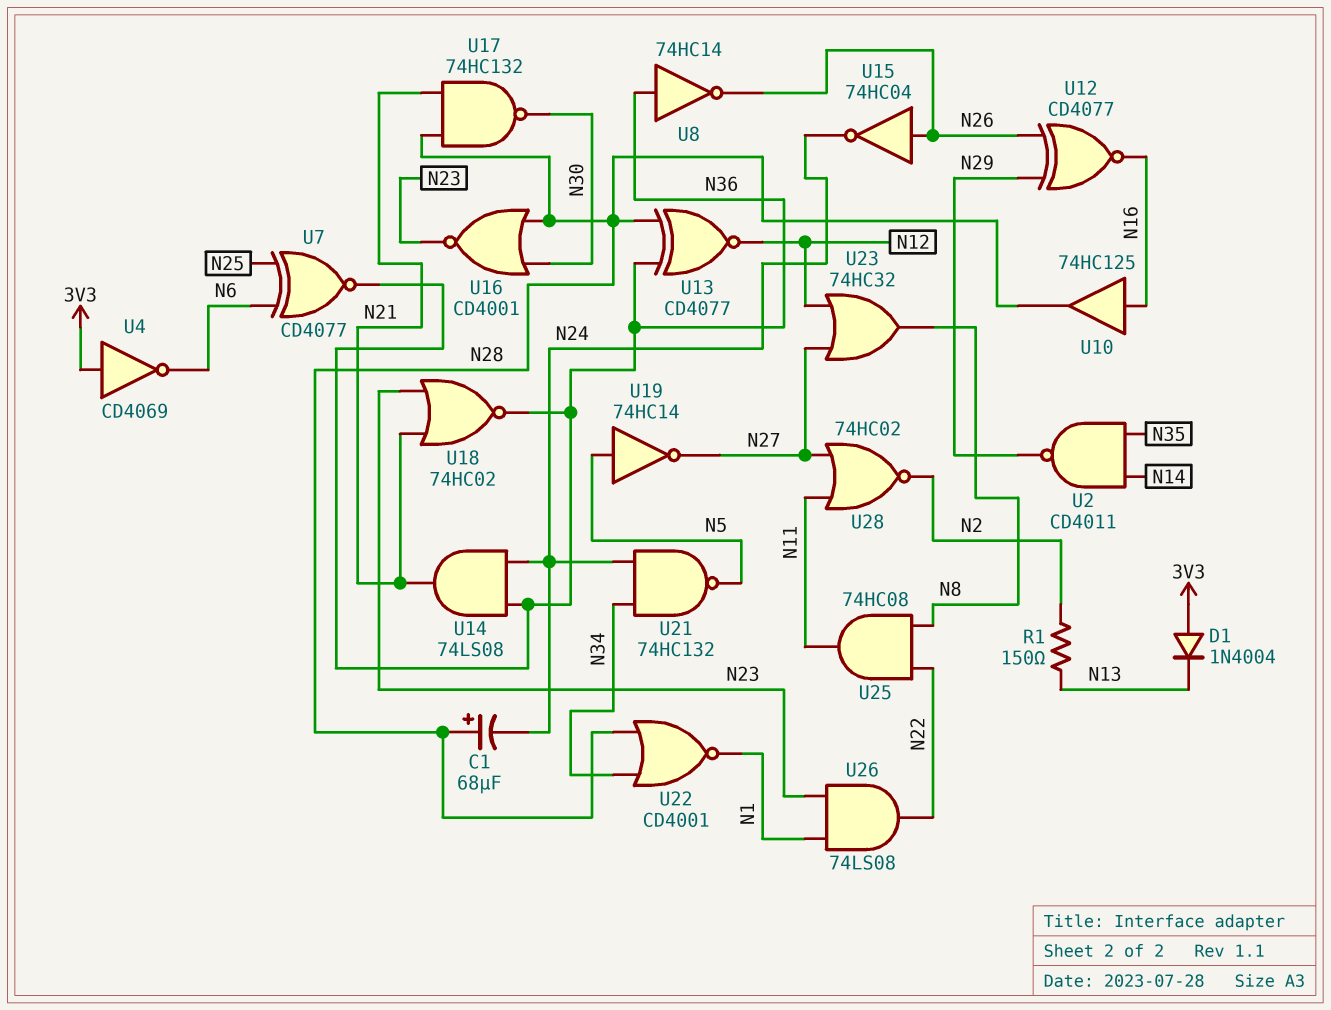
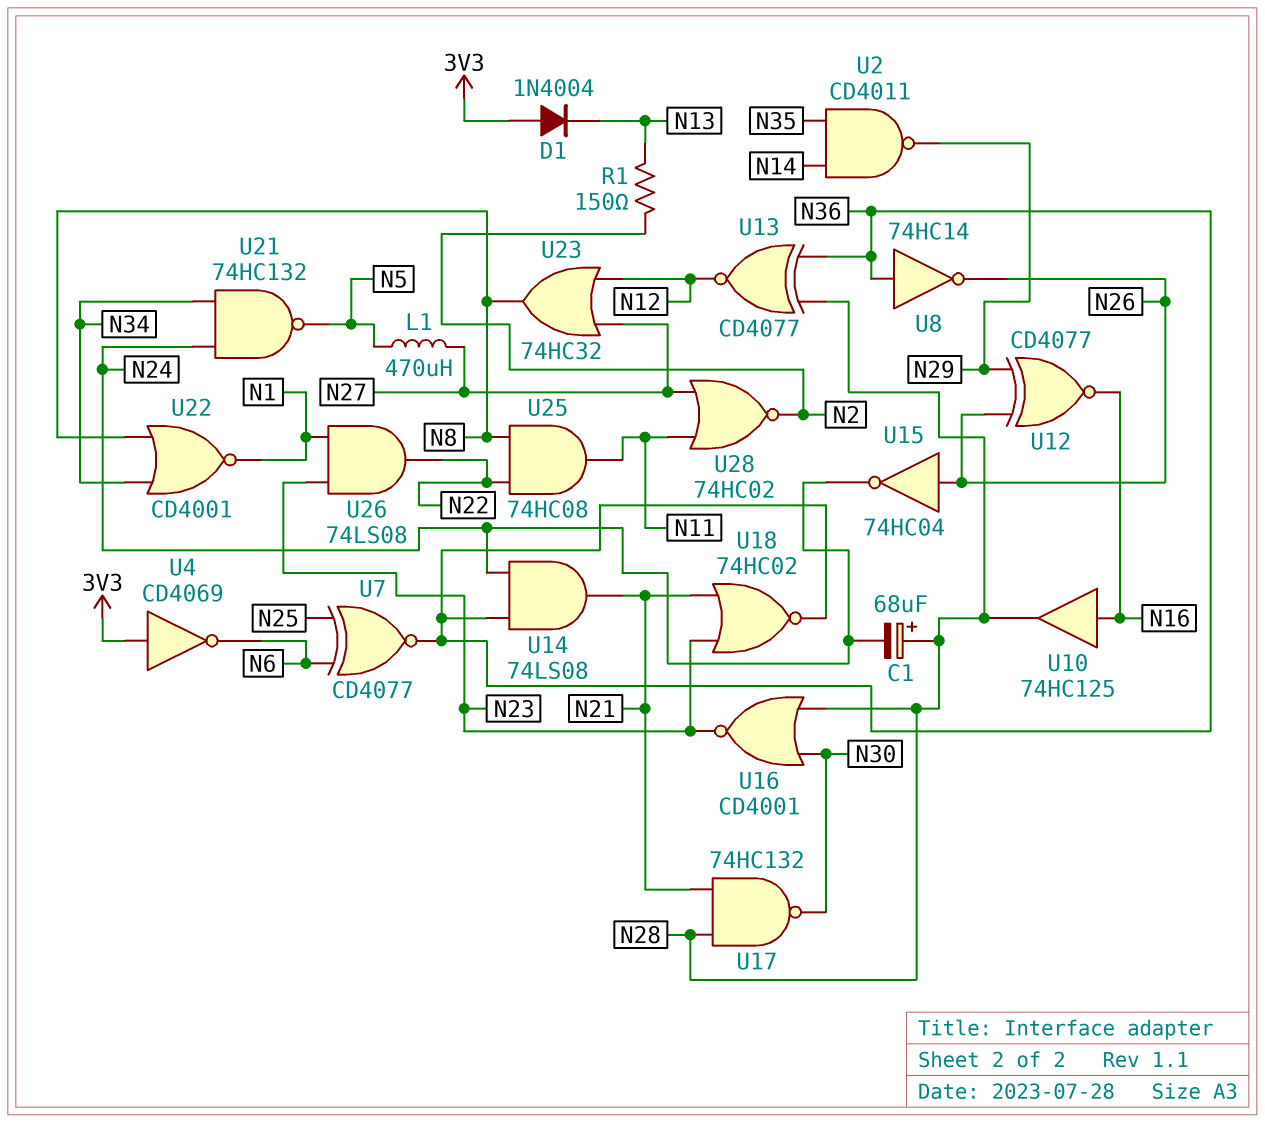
L1: none -> 470uH (N5, N27)
U19: NOT 74HC14 (in N5, out N27) -> none
U22: NOR CD4001 (in N28, in N34, out N1) -> NOR CD4001 (in N8, in N34, out N1)

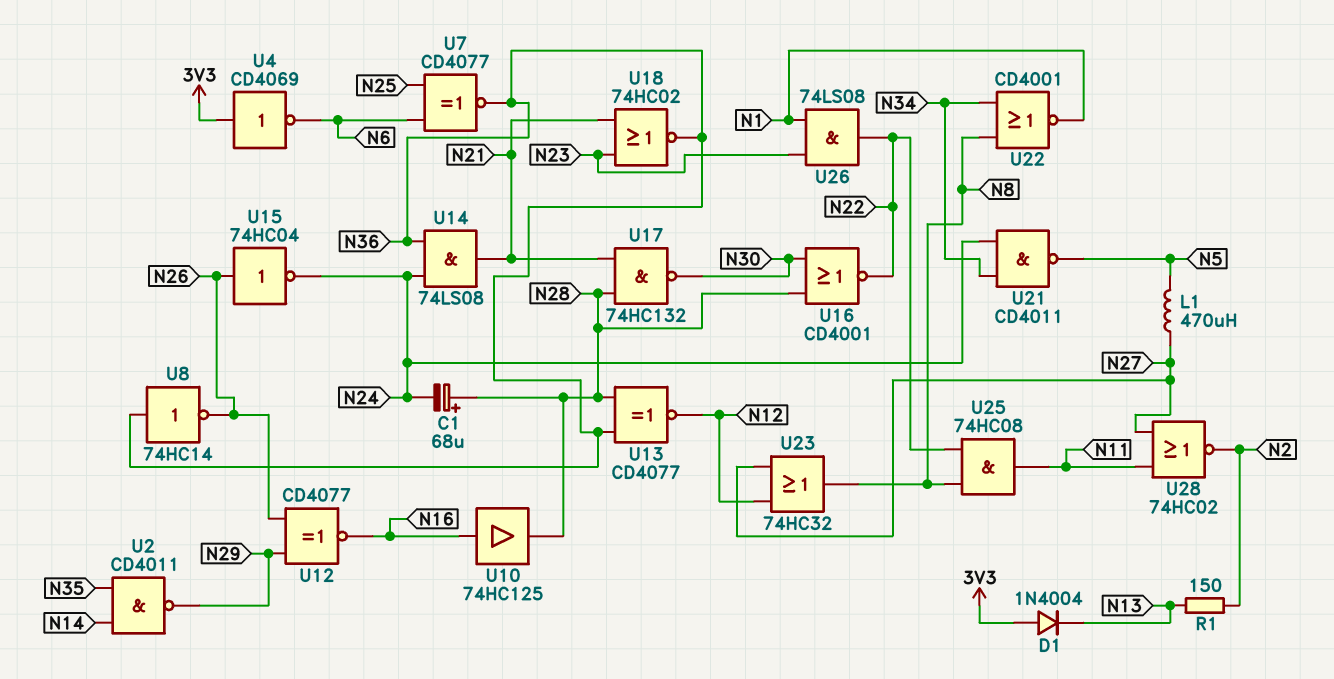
U16: NOR CD4001 (in N28, in N30, out N23) -> NOR CD4001 (in N28, in N30, out N22)
U21: NAND 74HC132 (in N24, in N34, out N5) -> NAND CD4011 (in N24, in N34, out N5)

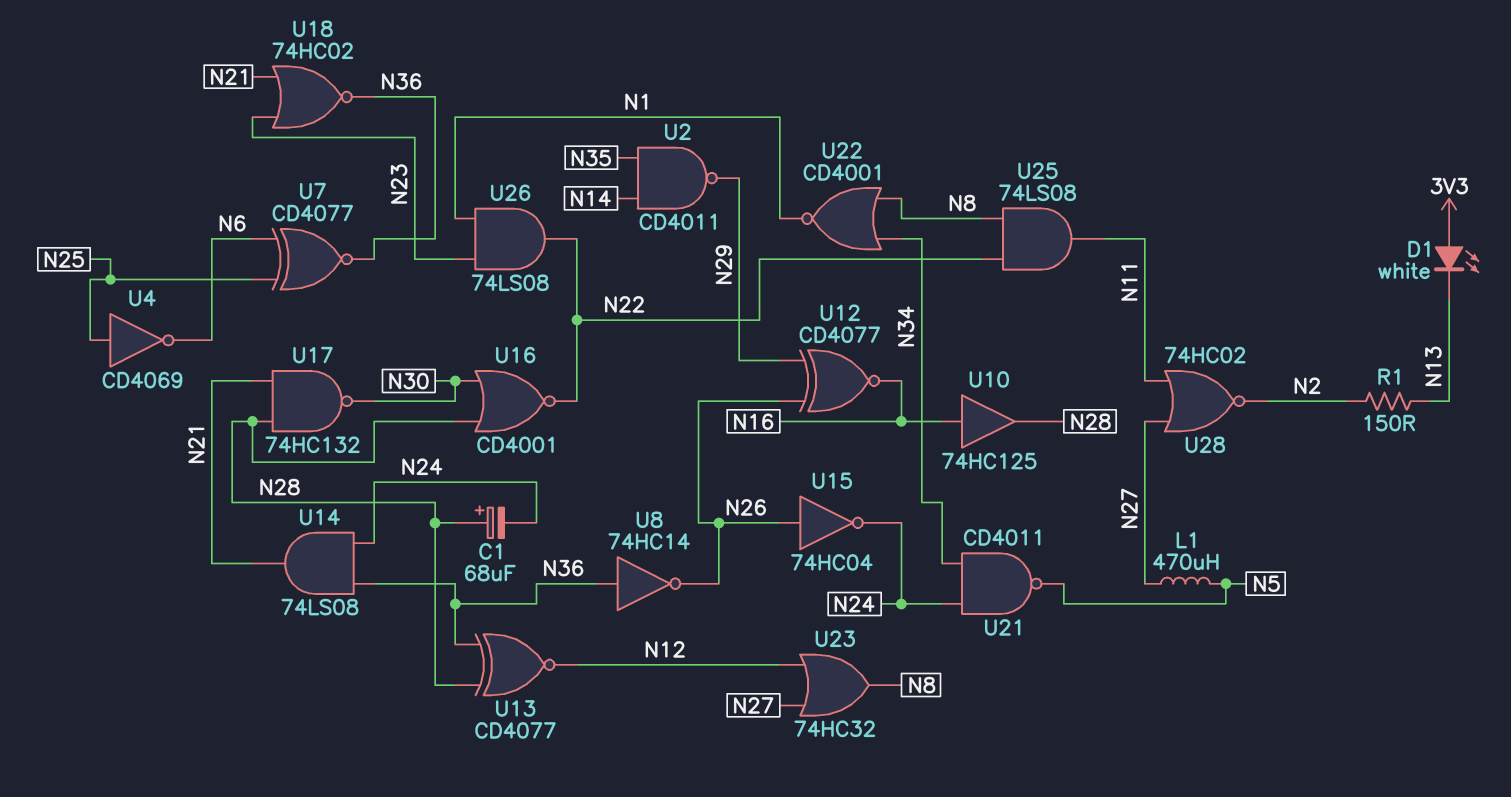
D1: diode 1N4004 (A 3V3, K N13) -> LED white (A 3V3, K N13)
U4: NOT CD4069 (in 3V3, out N6) -> NOT CD4069 (in N25, out N6)
U25: AND 74HC08 (in N8, in N22, out N11) -> AND 74LS08 (in N8, in N22, out N11)

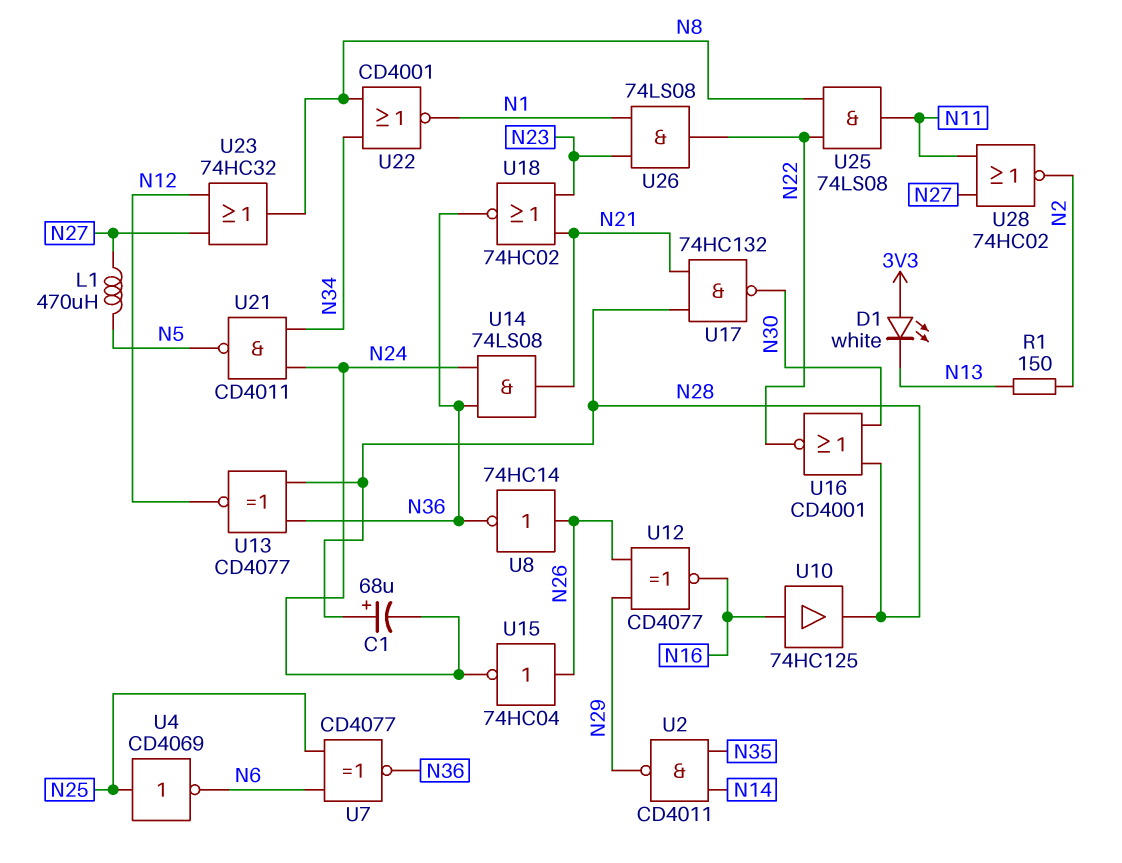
U8: NOT 74HC14 (in N36, out N26) -> NOT 74HC14 (in N26, out N36)

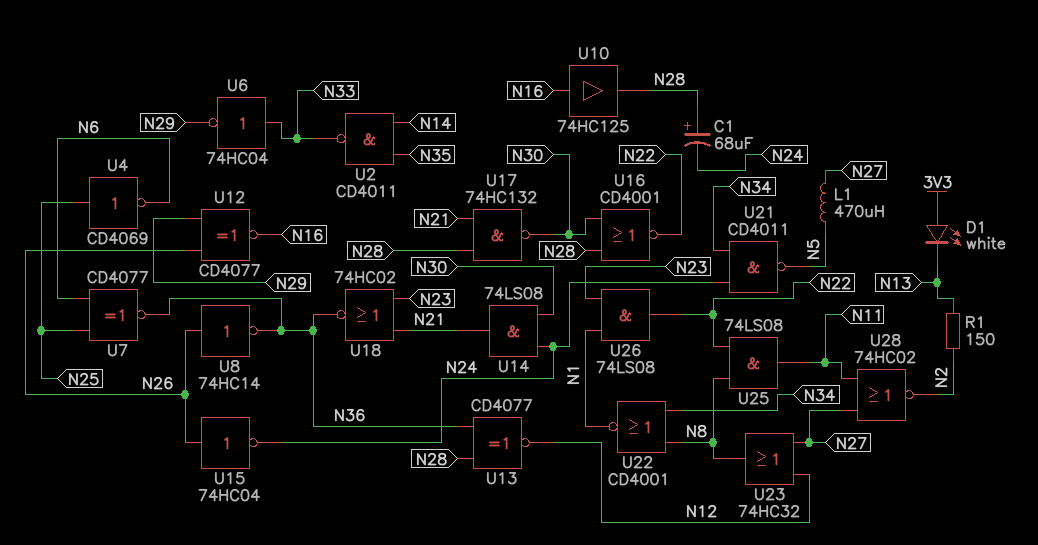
U2: NAND CD4011 (in N14, in N35, out N29) -> NAND CD4011 (in N14, in N35, out N33)
U6: none -> NOT 74HC04 (in N33, out N29)
U14: AND 74LS08 (in N24, in N36, out N21) -> AND 74LS08 (in N24, in N30, out N21)

